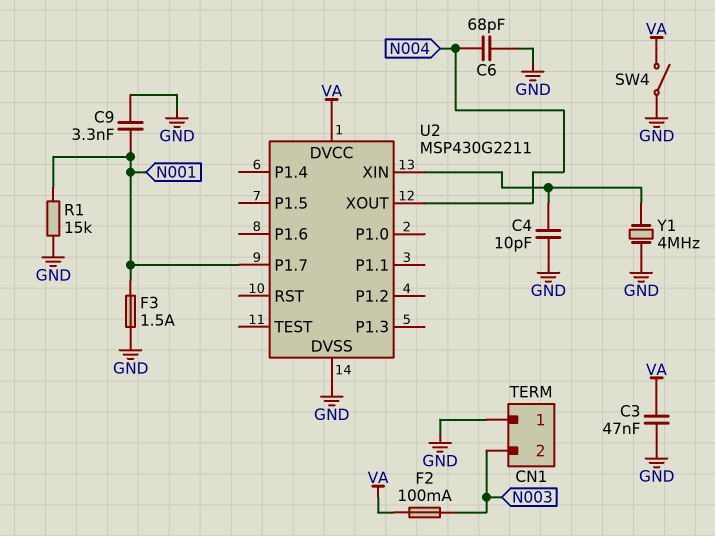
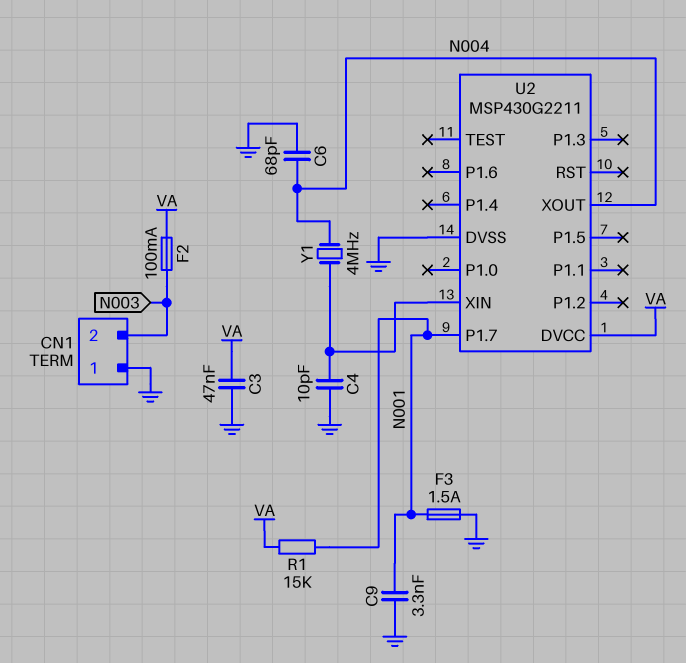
R1: 15k (GND, N001) -> 15k (N001, VA)
SW4: switch (GND, VA) -> none
Y1: 4MHz (GND, U2/XIN) -> 4MHz (N004, U2/XIN)

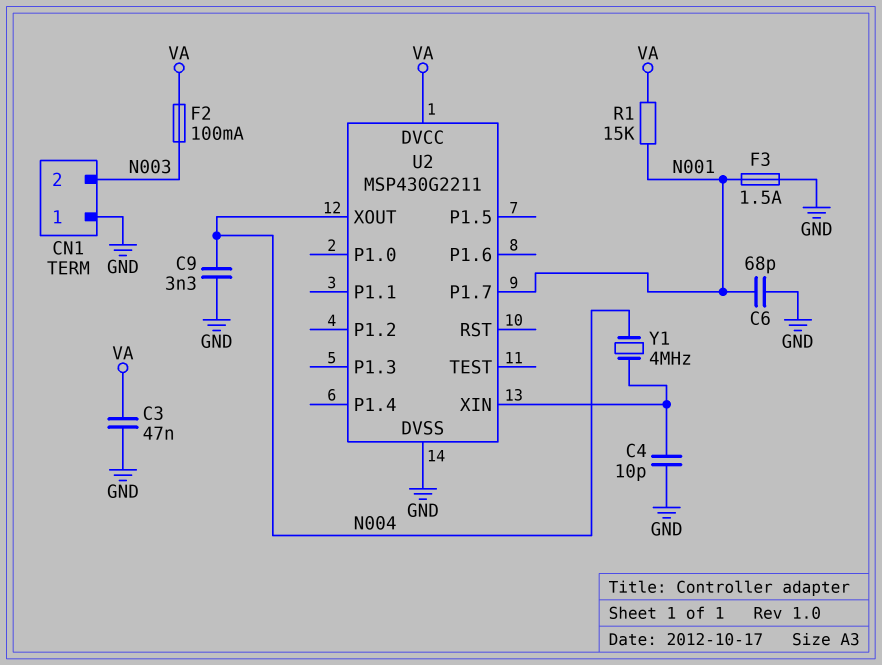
C6: 68pF (GND, N004) -> 68pF (GND, N001)
C9: 3.3nF (GND, N001) -> 3.3nF (GND, N004)

